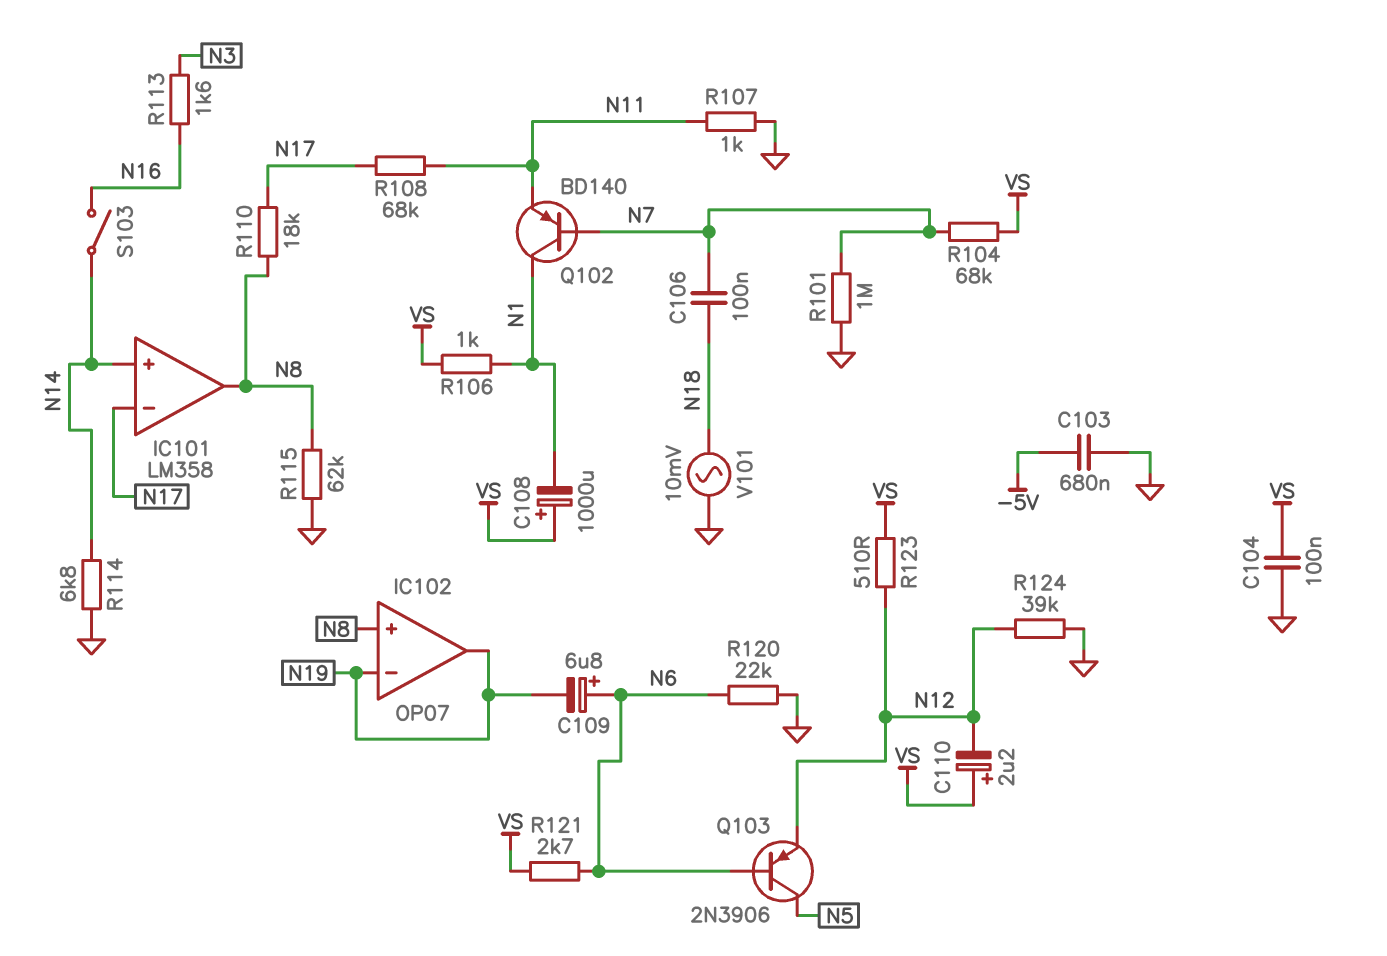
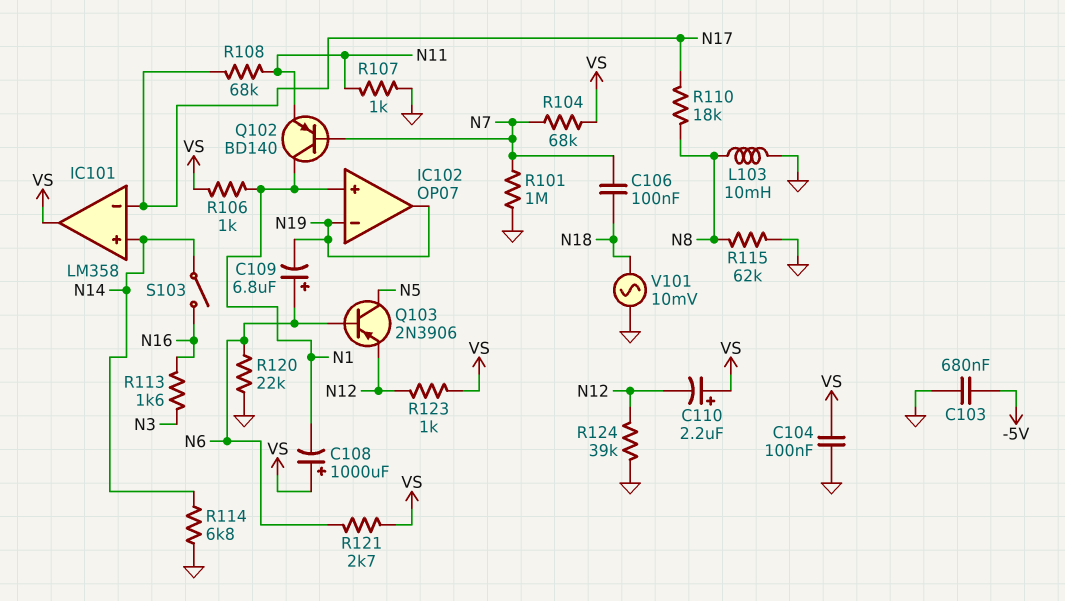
IC101 pin out: N8 -> VS
IC102 pin in+: N8 -> N1
L103: none -> 10mH (GND, N8)
R123: 510 (N12, VS) -> 1k (N12, VS)

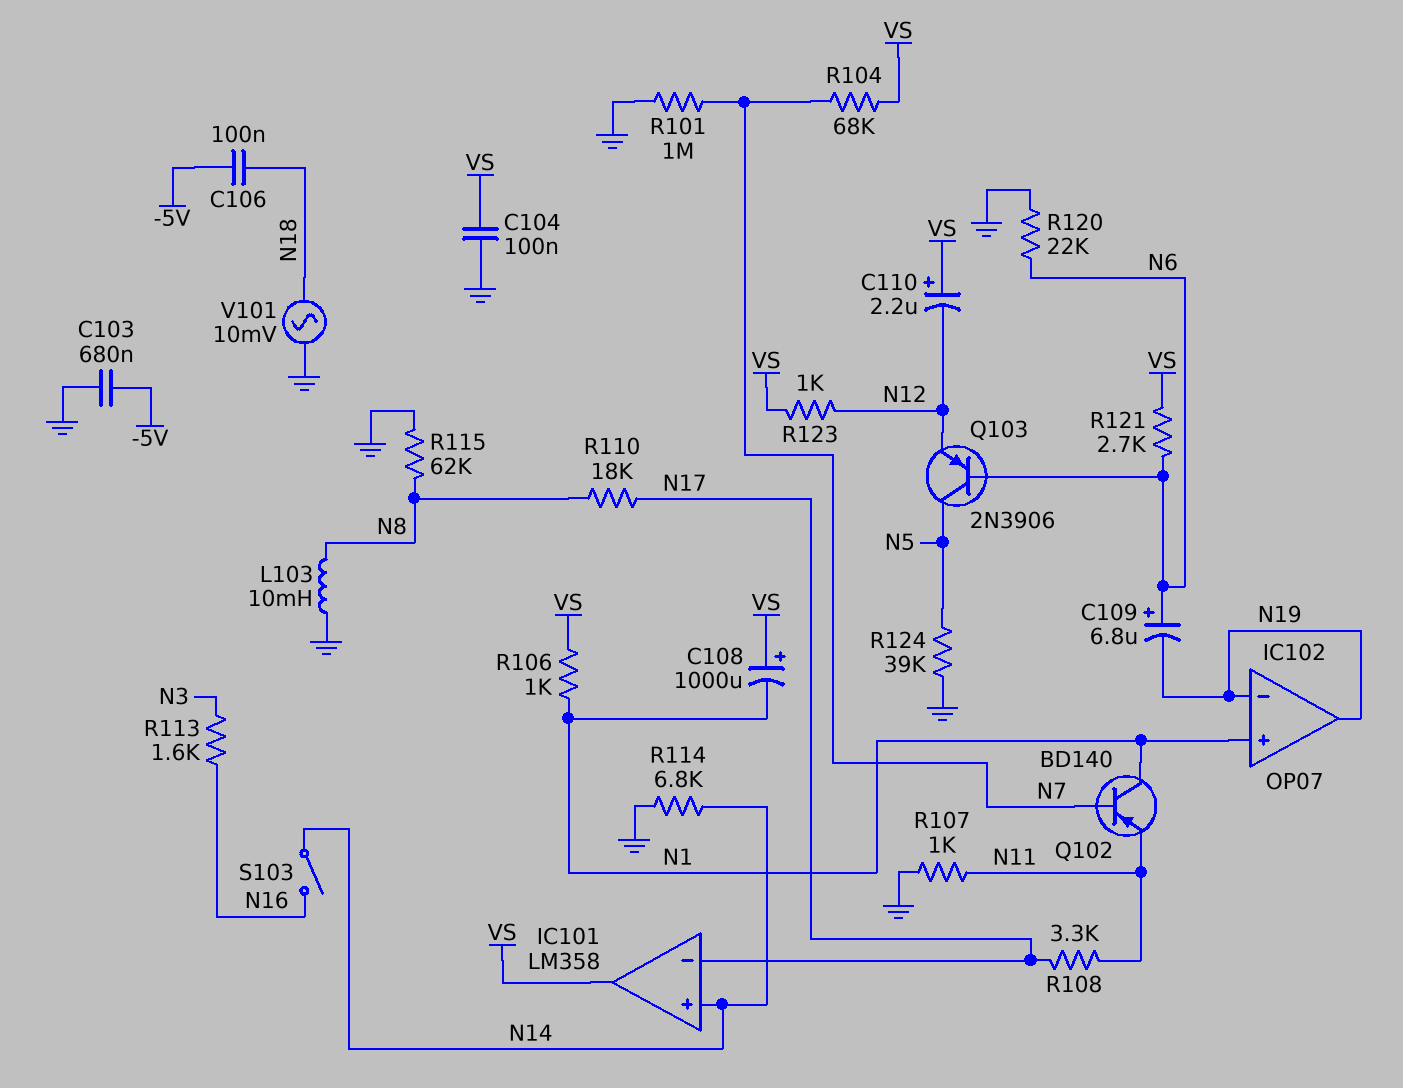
C106: 100nF (N7, N18) -> 100nF (-5V, N18)
R108: 68k (N11, N17) -> 3.3k (N11, N17)
R124: 39k (GND, N12) -> 39k (GND, N5)

